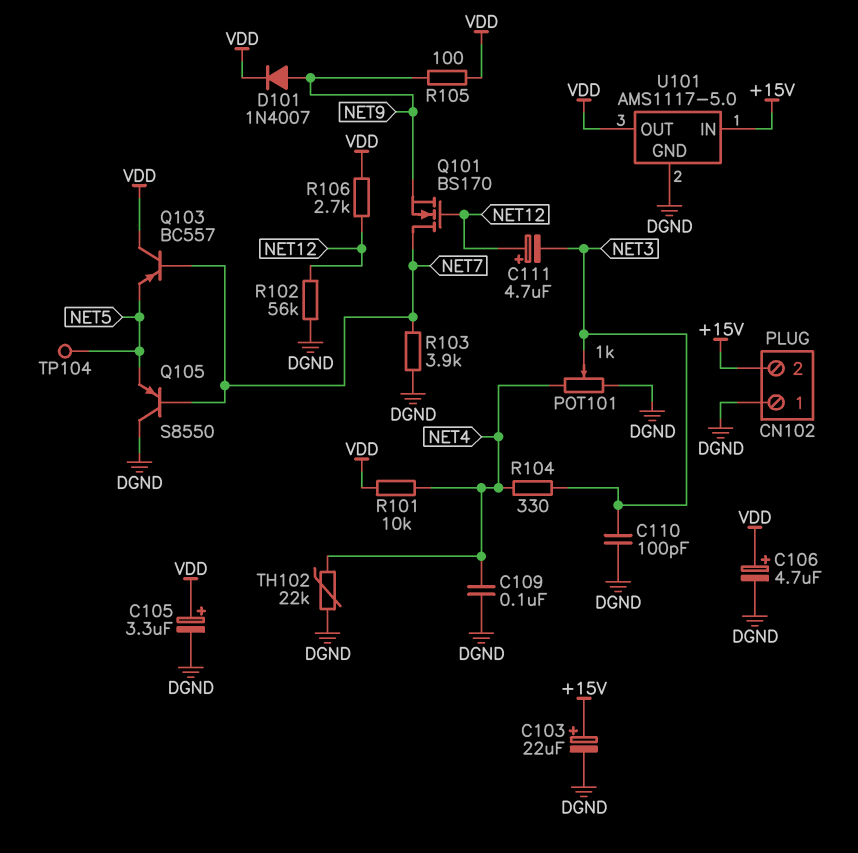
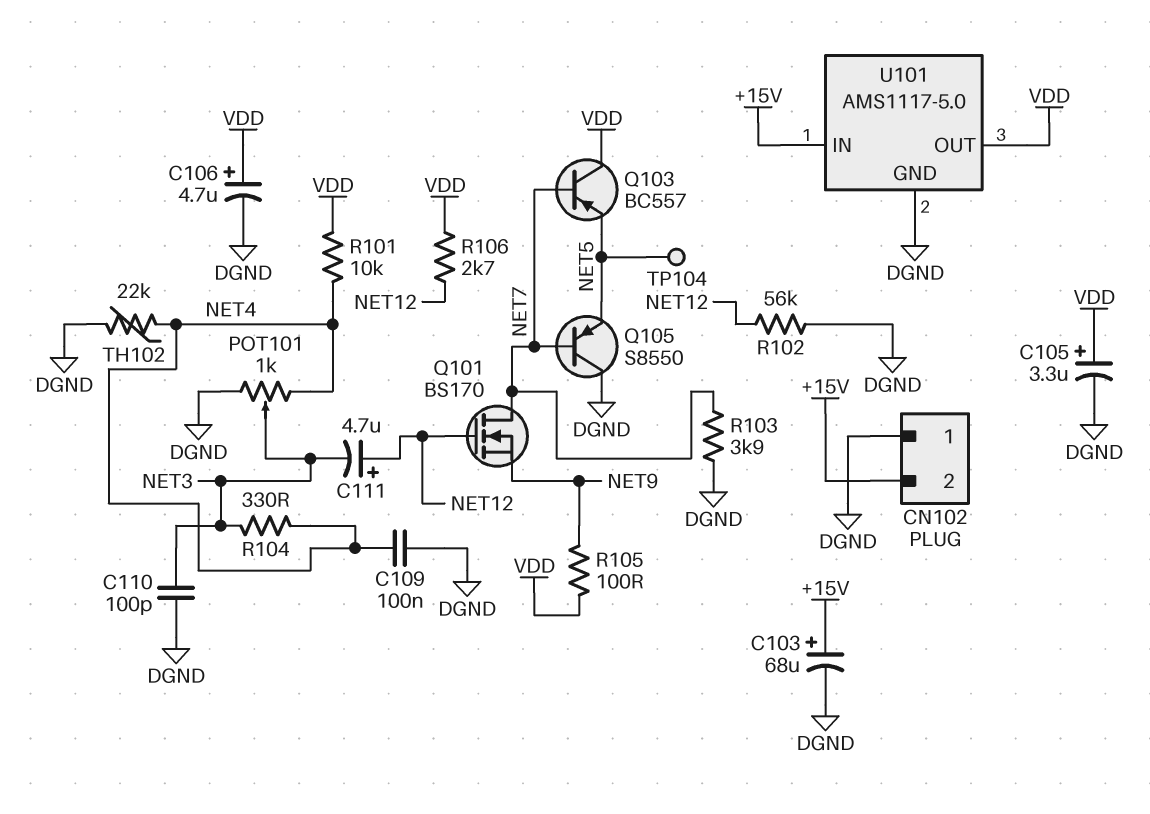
C103: 22uF (plus +15V, minus DGND) -> 68uF (plus +15V, minus DGND)
D101: diode 1N4007 (A NET9, K VDD) -> none

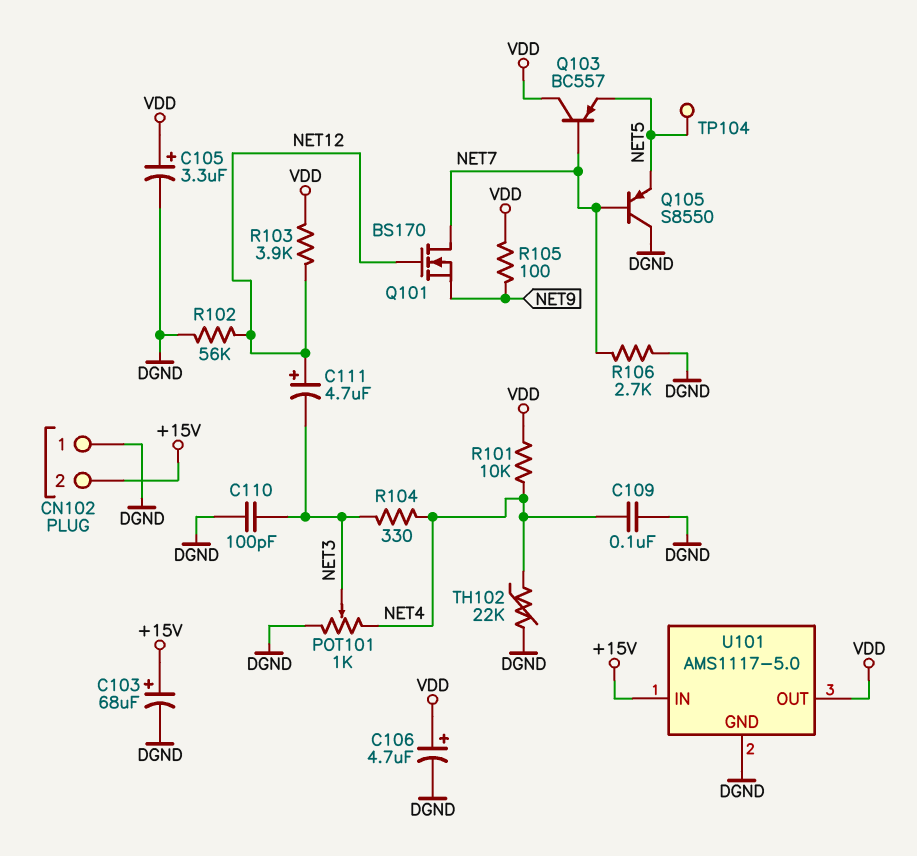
R103: 3.9k (DGND, NET7) -> 3.9k (NET12, VDD)
R106: 2.7k (NET12, VDD) -> 2.7k (DGND, NET7)

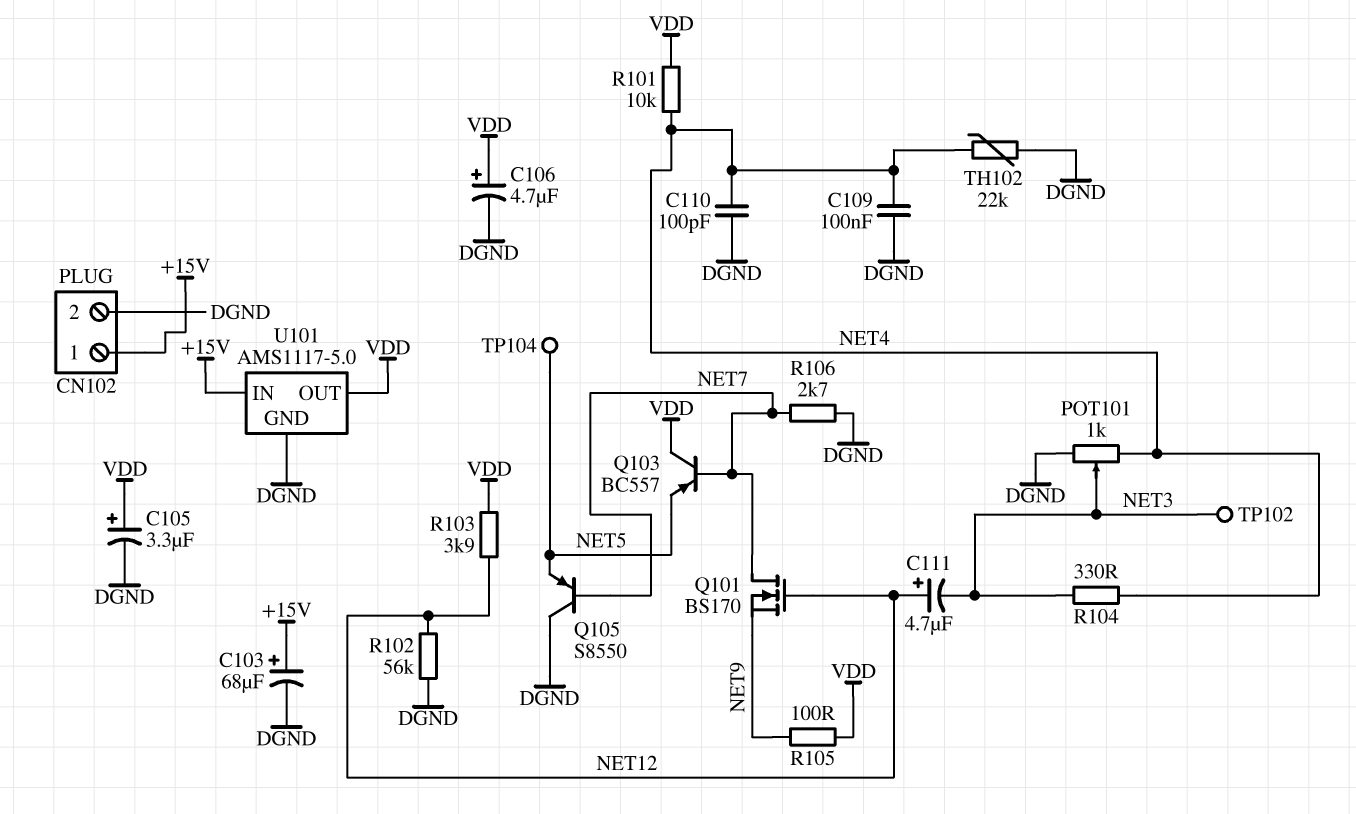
C110: 100pF (DGND, NET3) -> 100pF (DGND, NET4)
CN102 pin 1: DGND -> +15V
CN102 pin 2: +15V -> DGND
TP102: none -> test point (NET3)

